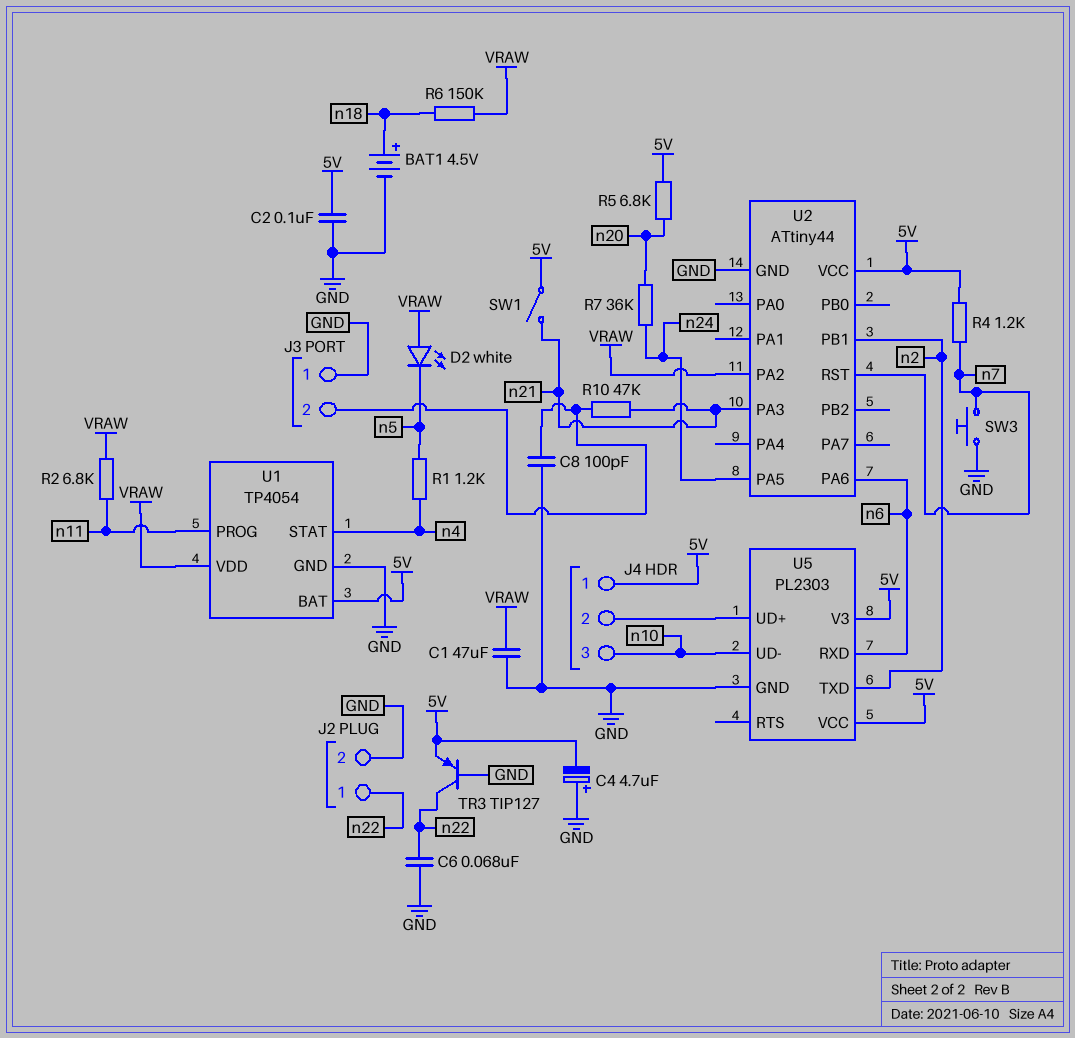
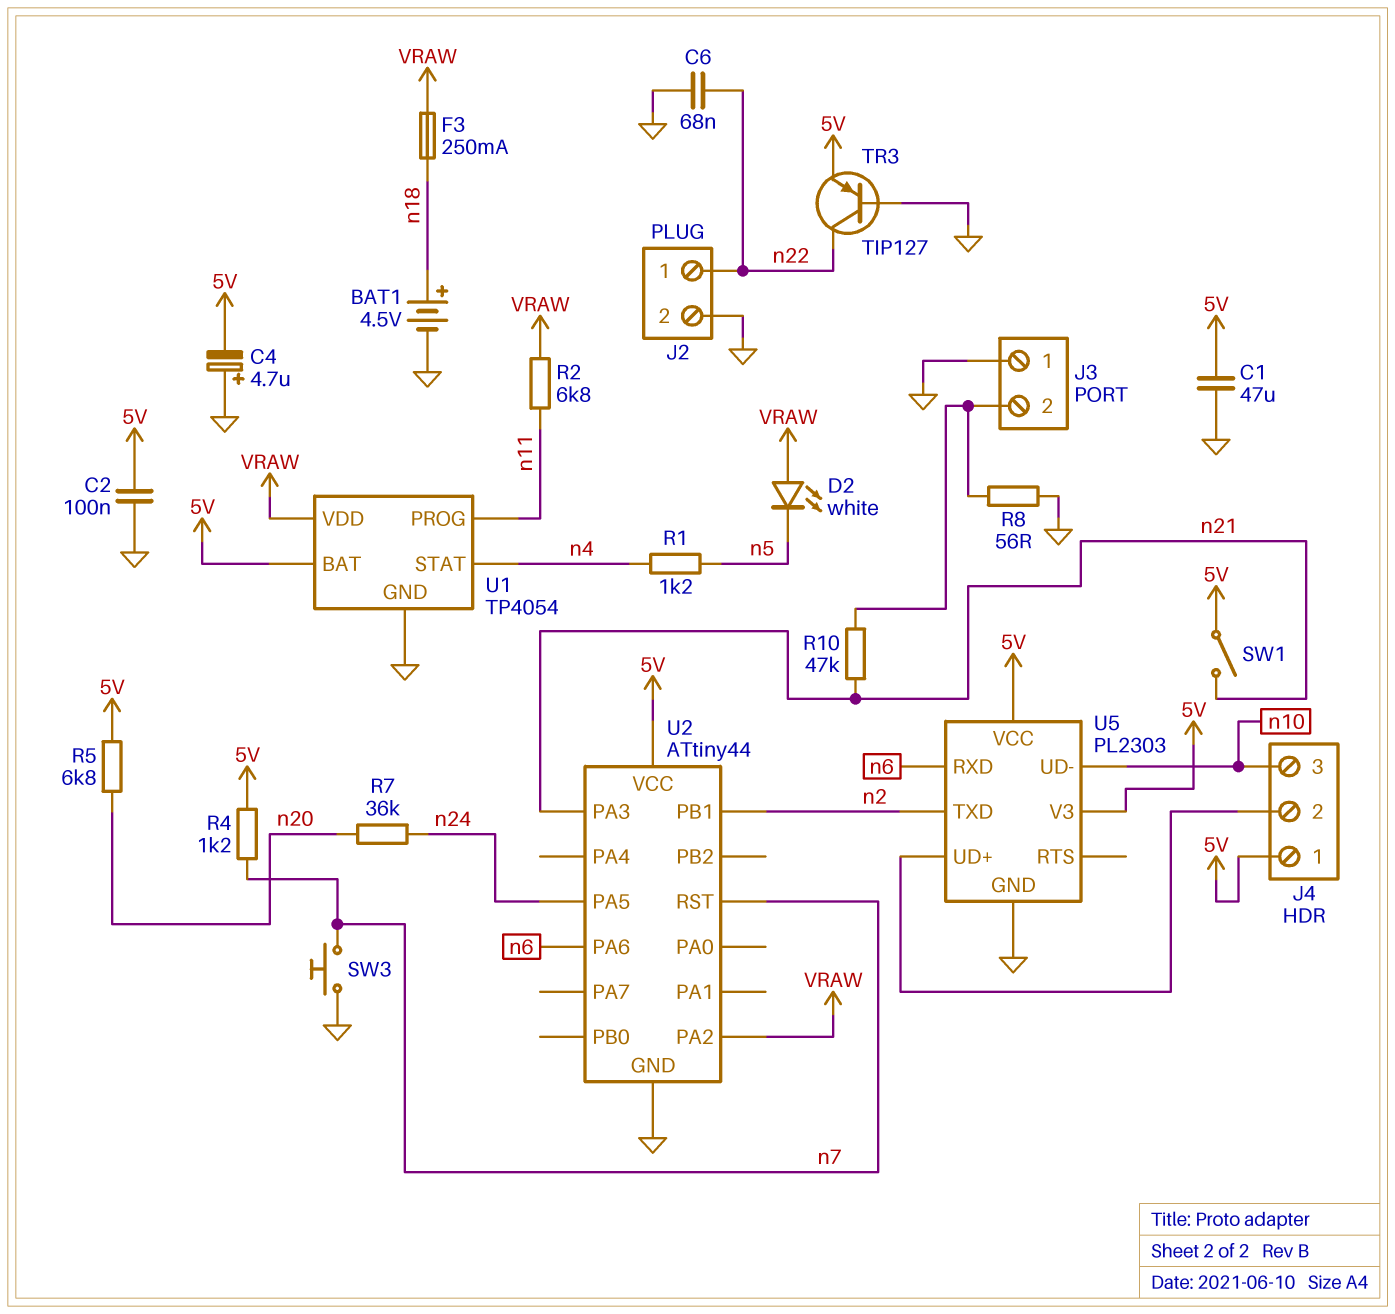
C1: 47uF (GND, VRAW) -> 47uF (5V, GND)
C8: 100pF (GND, J3/2) -> none
F3: none -> 250mA (VRAW, n18)
R6: 150k (VRAW, n18) -> none
R8: none -> 56 (GND, J3/2)

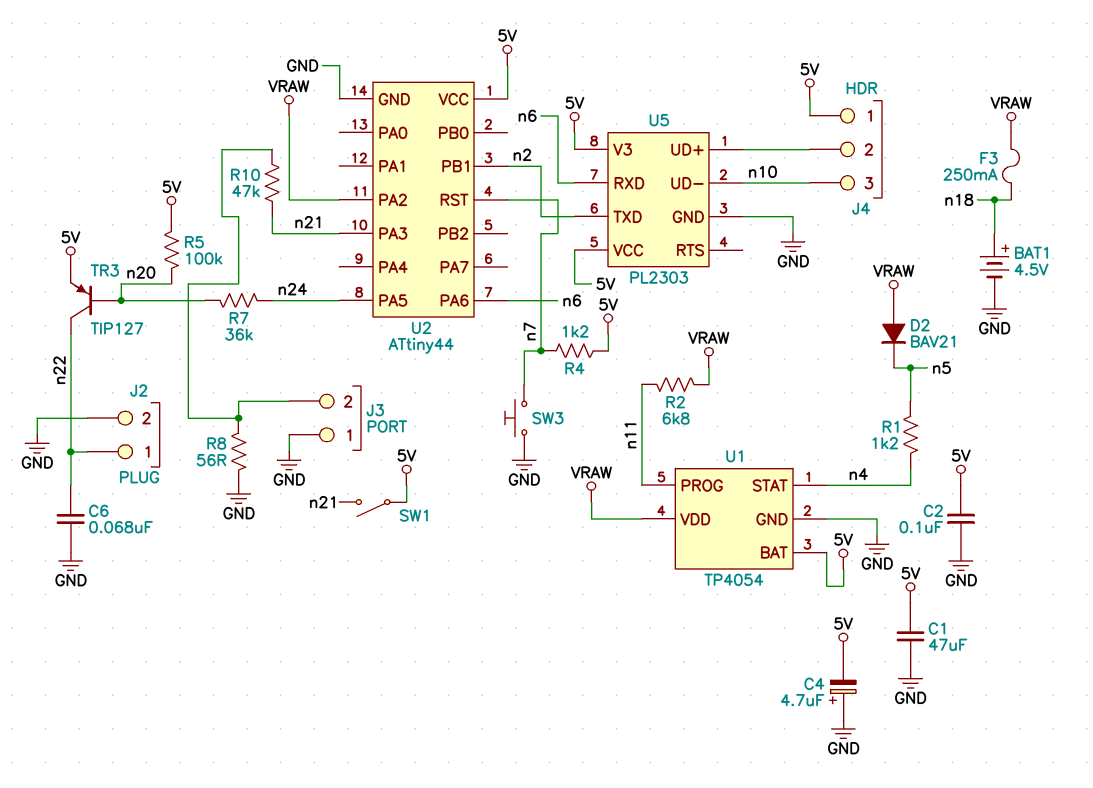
D2: LED white (A VRAW, K n5) -> diode BAV21 (A VRAW, K n5)
R5: 6.8k (5V, n20) -> 100k (5V, n20)
TR3: PNP TIP127 (B GND, C n22, E 5V) -> PNP TIP127 (B n20, C n22, E 5V)

